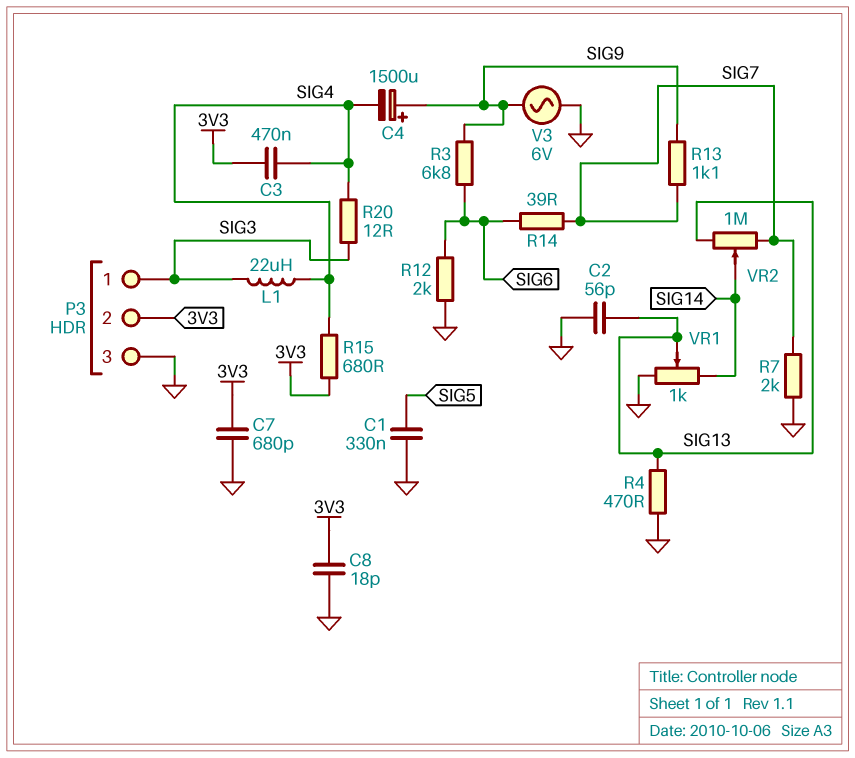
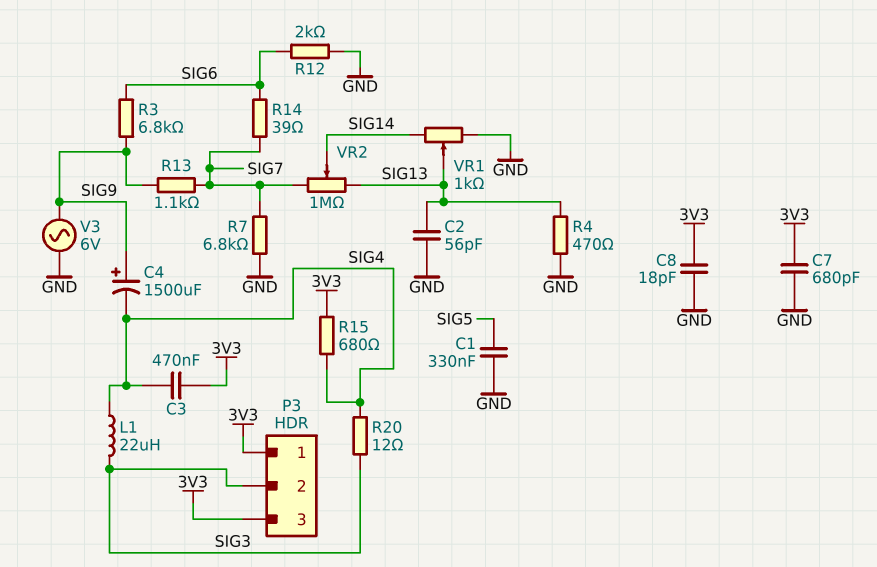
P3 pin 1: SIG3 -> 3V3
P3 pin 2: 3V3 -> SIG3
P3 pin 3: GND -> 3V3
R7: 2k (GND, SIG7) -> 6.8k (GND, SIG7)

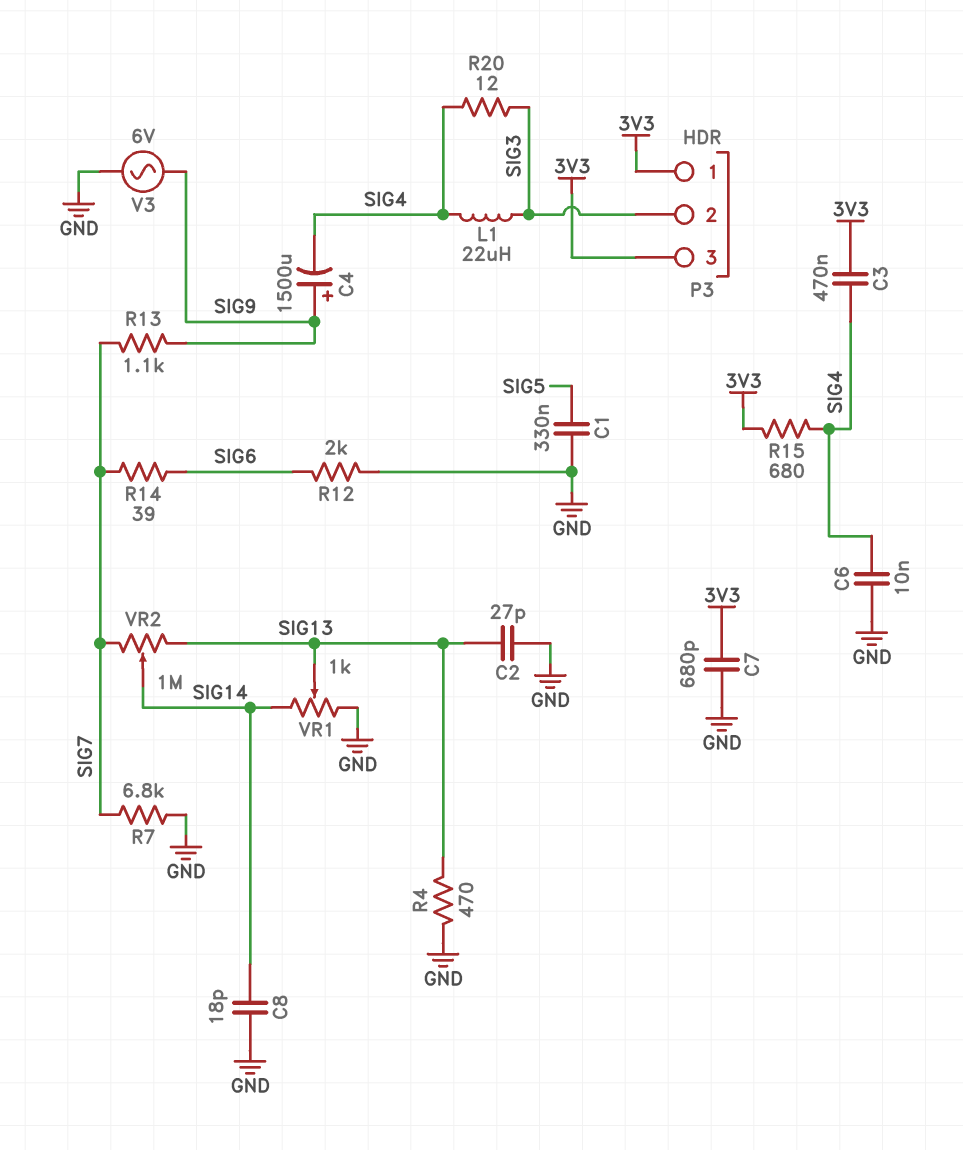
C2: 56pF (GND, SIG13) -> 27pF (GND, SIG13)
C6: none -> 10nF (GND, SIG4)
C8: 18pF (3V3, GND) -> 18pF (GND, SIG14)
R3: 6.8k (SIG6, SIG9) -> none

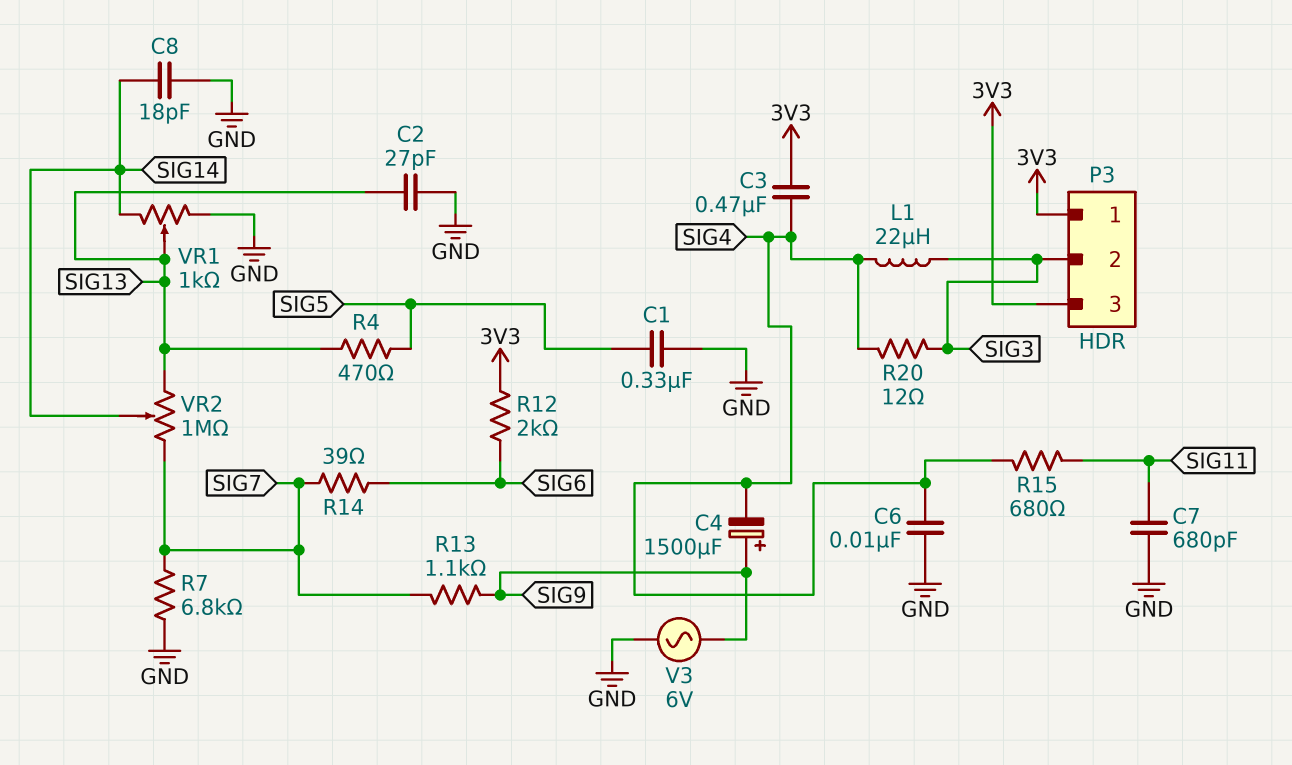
C7: 680pF (3V3, GND) -> 680pF (GND, SIG11)
R4: 470 (GND, SIG13) -> 470 (SIG5, SIG13)
R12: 2k (GND, SIG6) -> 2k (3V3, SIG6)
R15: 680 (3V3, SIG4) -> 680 (SIG4, SIG11)

